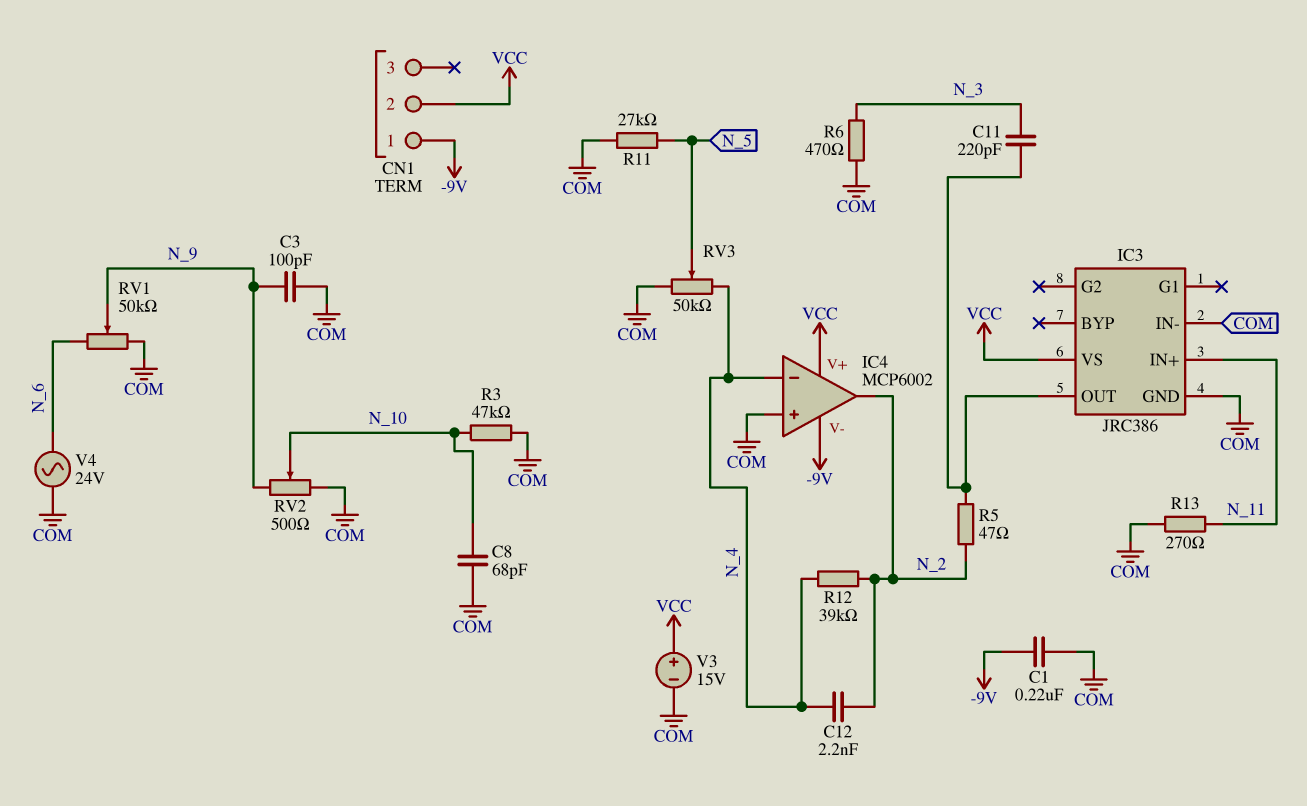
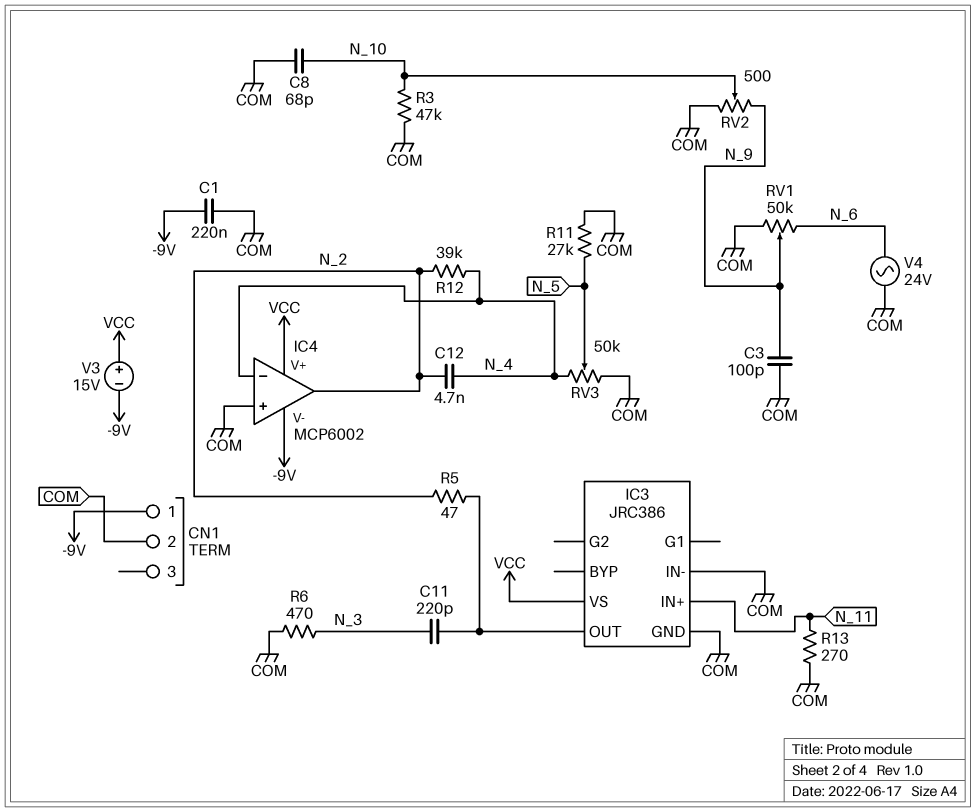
C12: 2.2nF (N_2, N_4) -> 4.7nF (N_2, N_4)
CN1 pin 2: VCC -> COM
V3: 15V (plus VCC, minus COM) -> 15V (plus VCC, minus -9V)

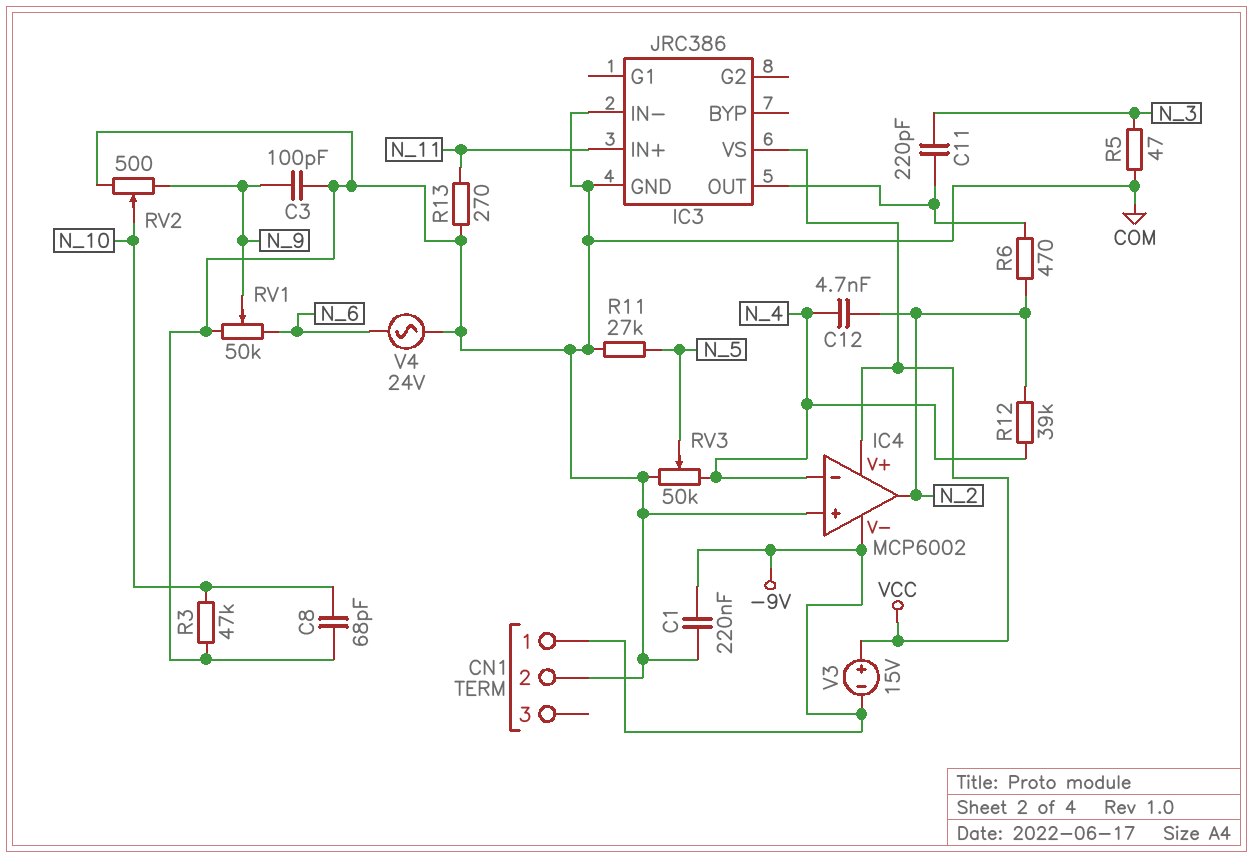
R5: 47 (IC3/OUT, N_2) -> 47 (COM, N_3)
R6: 470 (COM, N_3) -> 470 (IC3/OUT, N_2)

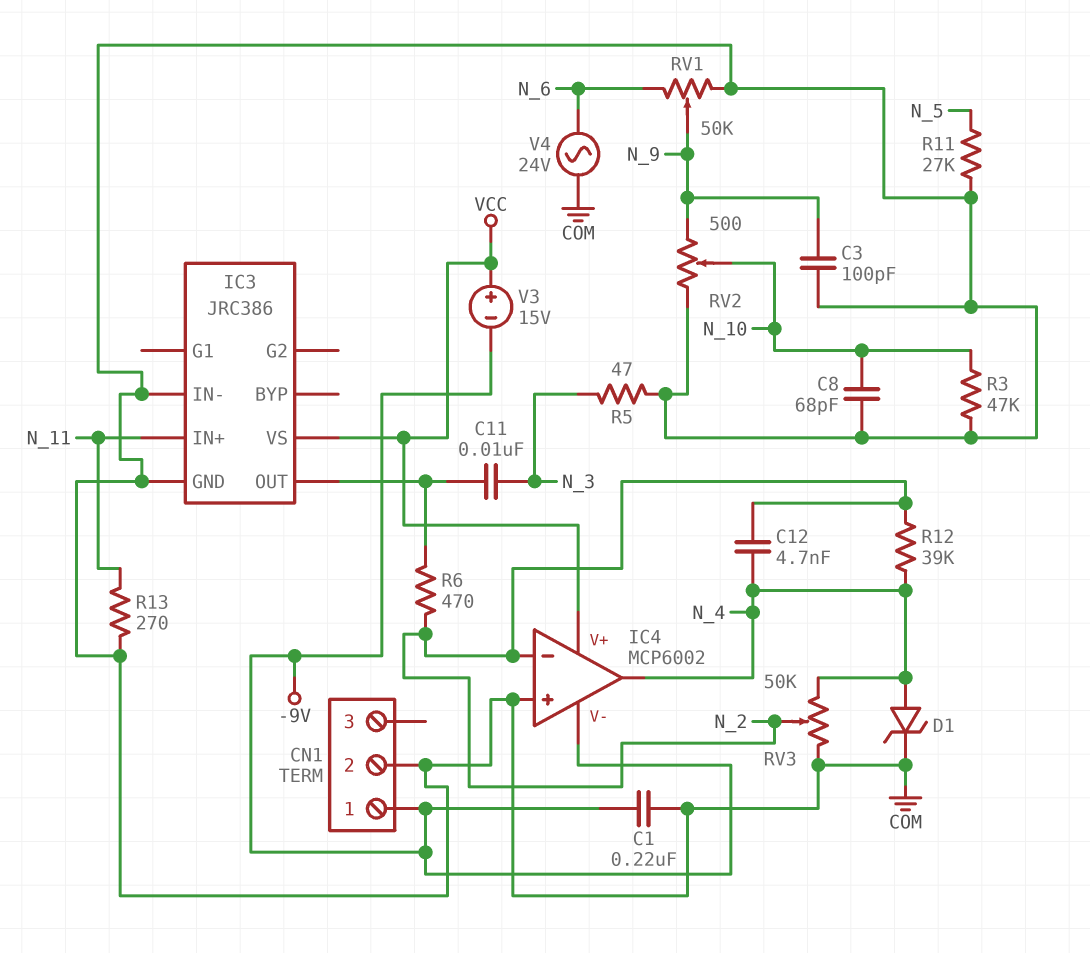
C11: 220pF (IC3/OUT, N_3) -> 10nF (IC3/OUT, N_3)
D1: none -> zener (A N_4, K COM)
IC4 pin in-: N_4 -> N_2
IC4 pin out: N_2 -> N_4
RV3: 50k (COM, N_4, wiper N_5) -> 50k (COM, N_4, wiper N_2)

